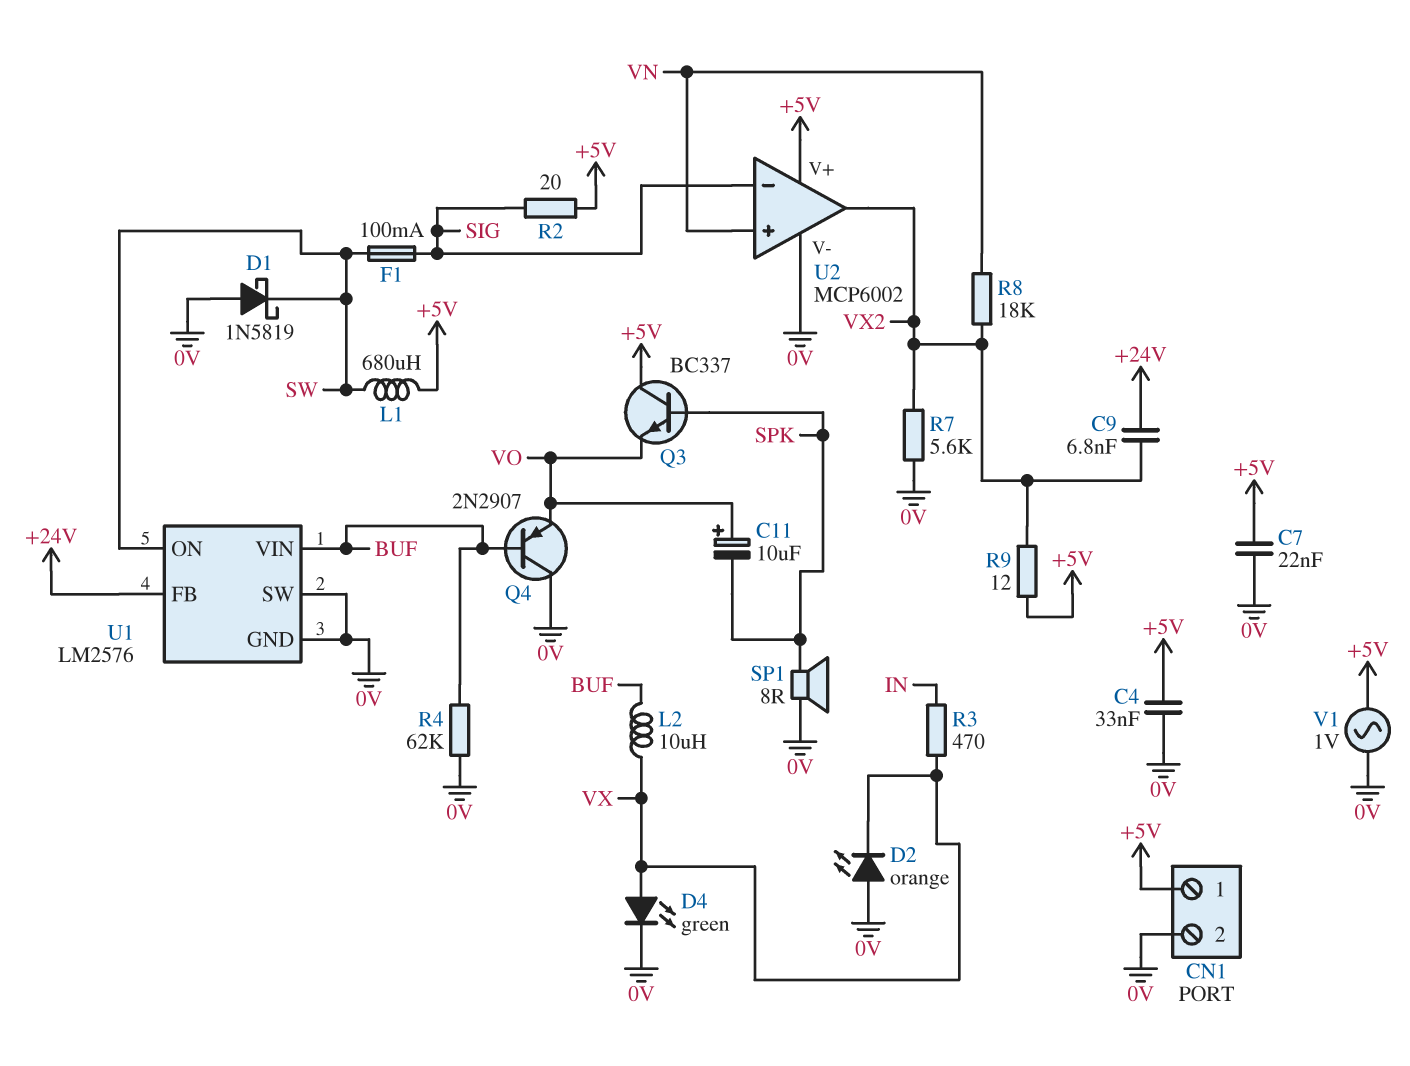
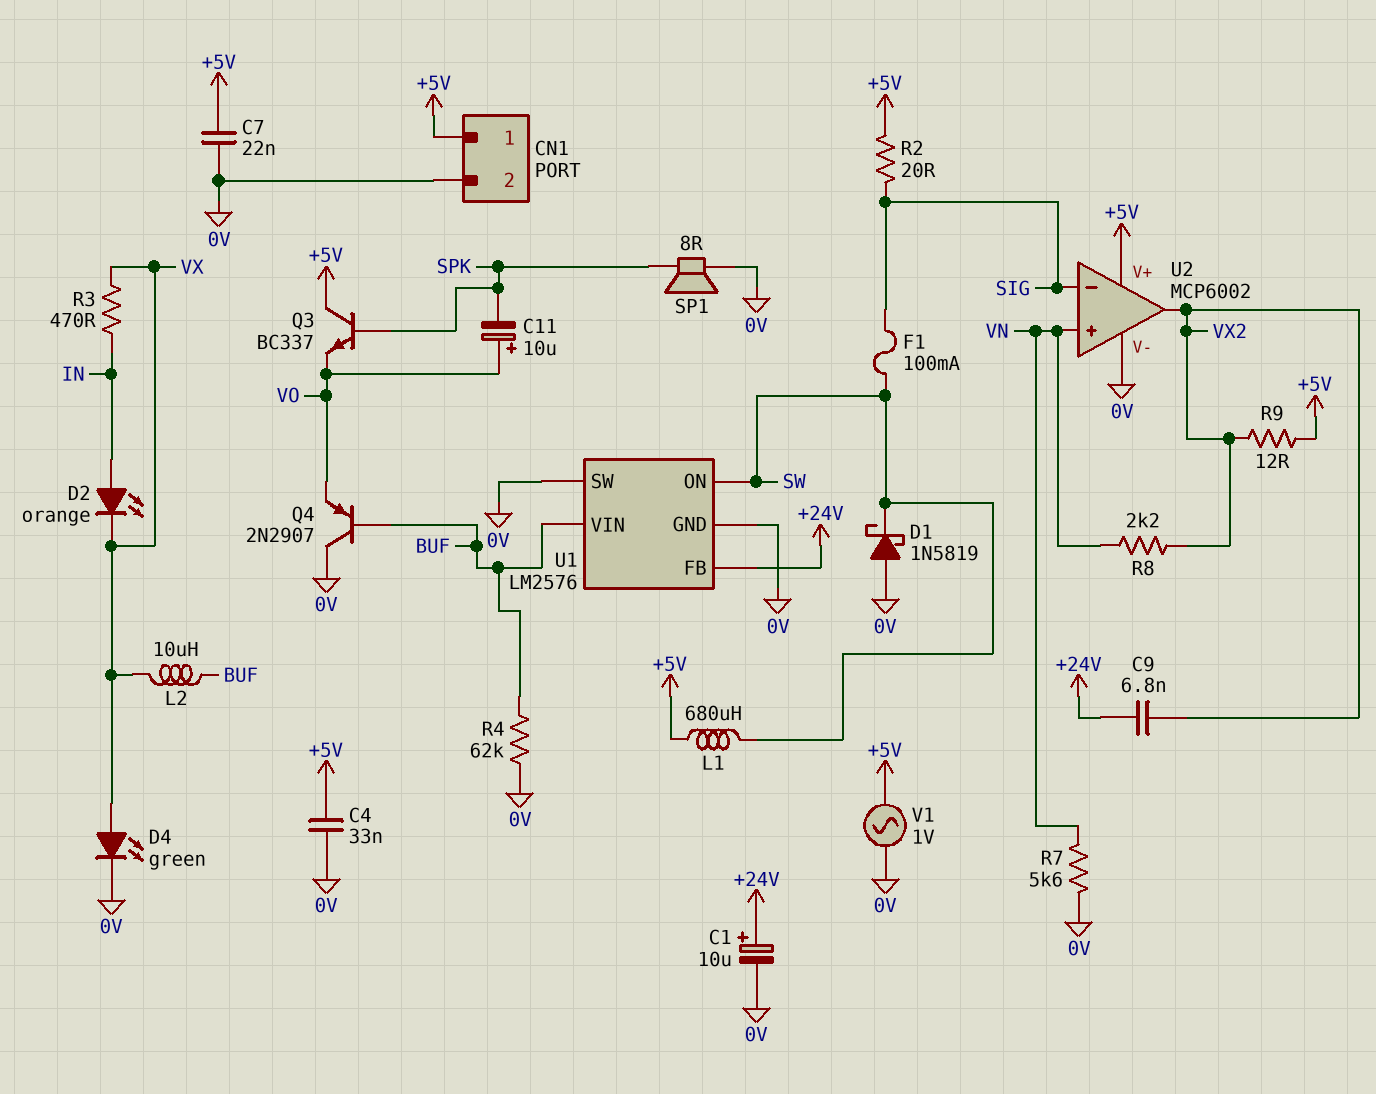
C1: none -> 10uF (plus +24V, minus 0V)
D2: LED orange (A 0V, K VX) -> LED orange (A IN, K VX)
R7: 5.6k (0V, VX2) -> 5.6k (0V, VN)
R8: 18k (VN, VX2) -> 2.2k (VN, VX2)

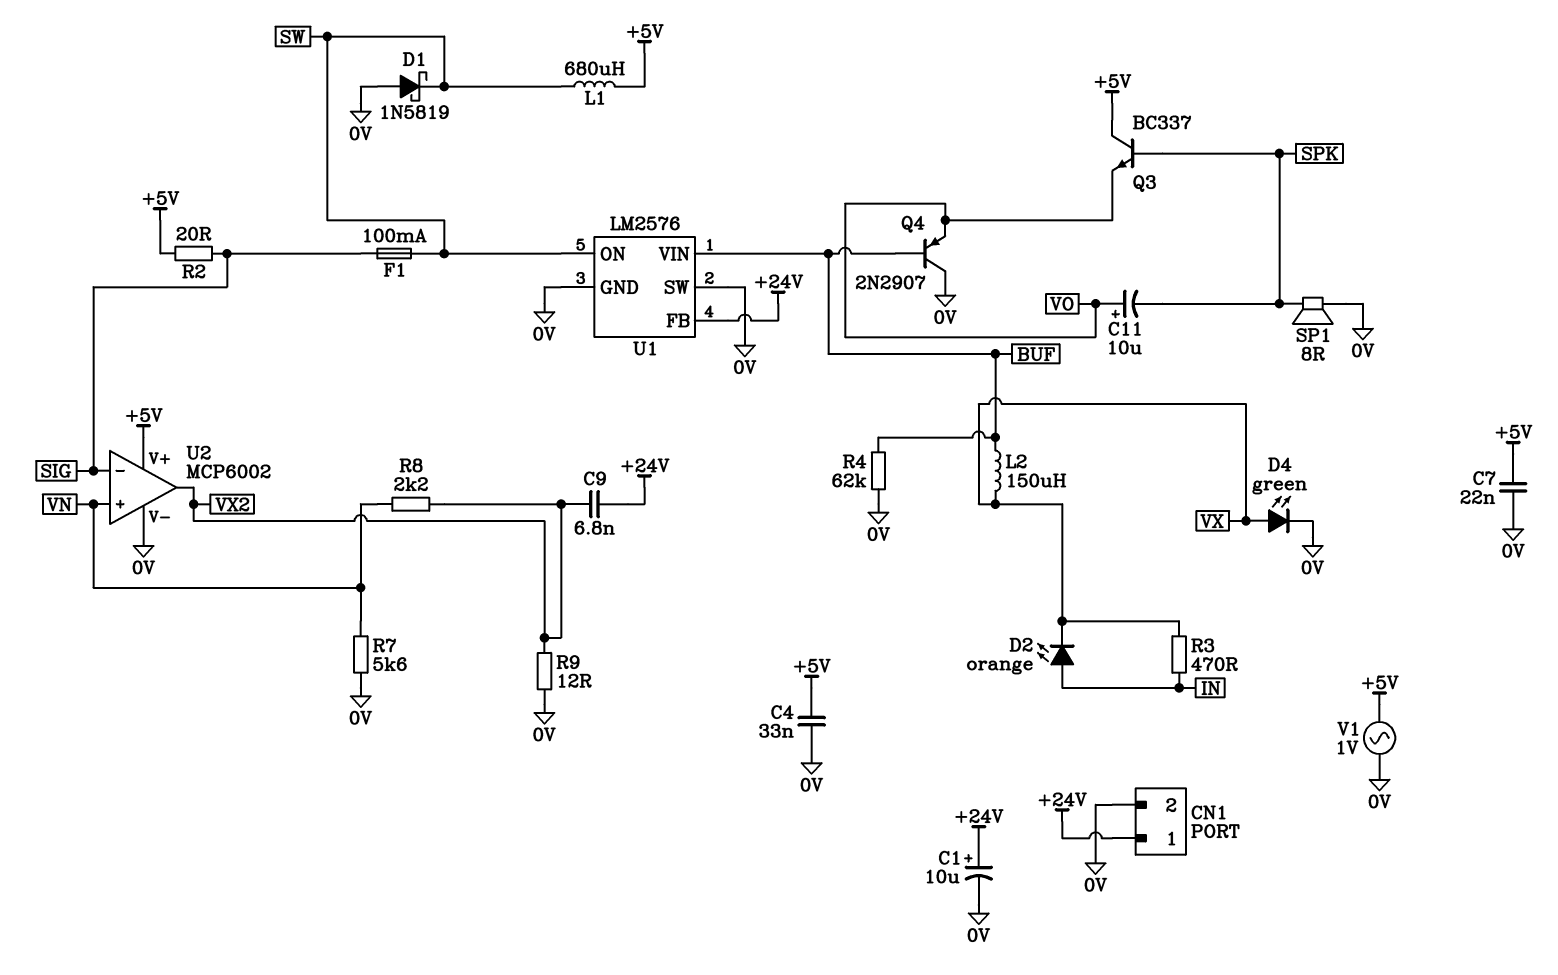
CN1 pin 1: +5V -> +24V
L2: 10uH (BUF, VX) -> 150uH (BUF, VX)
R9: 12 (+5V, VX2) -> 12 (0V, VX2)

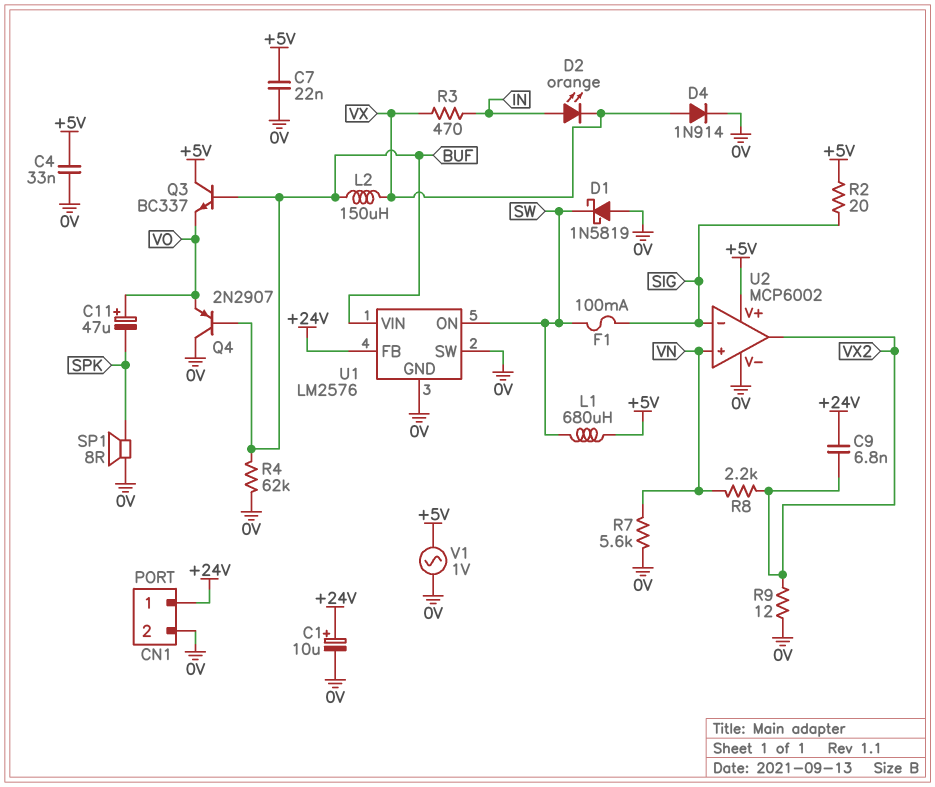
C11: 10uF (plus VO, minus SPK) -> 47uF (plus VO, minus SPK)
D4: LED green (A VX, K 0V) -> diode 1N914 (A VX, K 0V)
Q3: NPN BC337 (B SPK, C +5V, E VO) -> NPN BC337 (B BUF, C +5V, E VO)

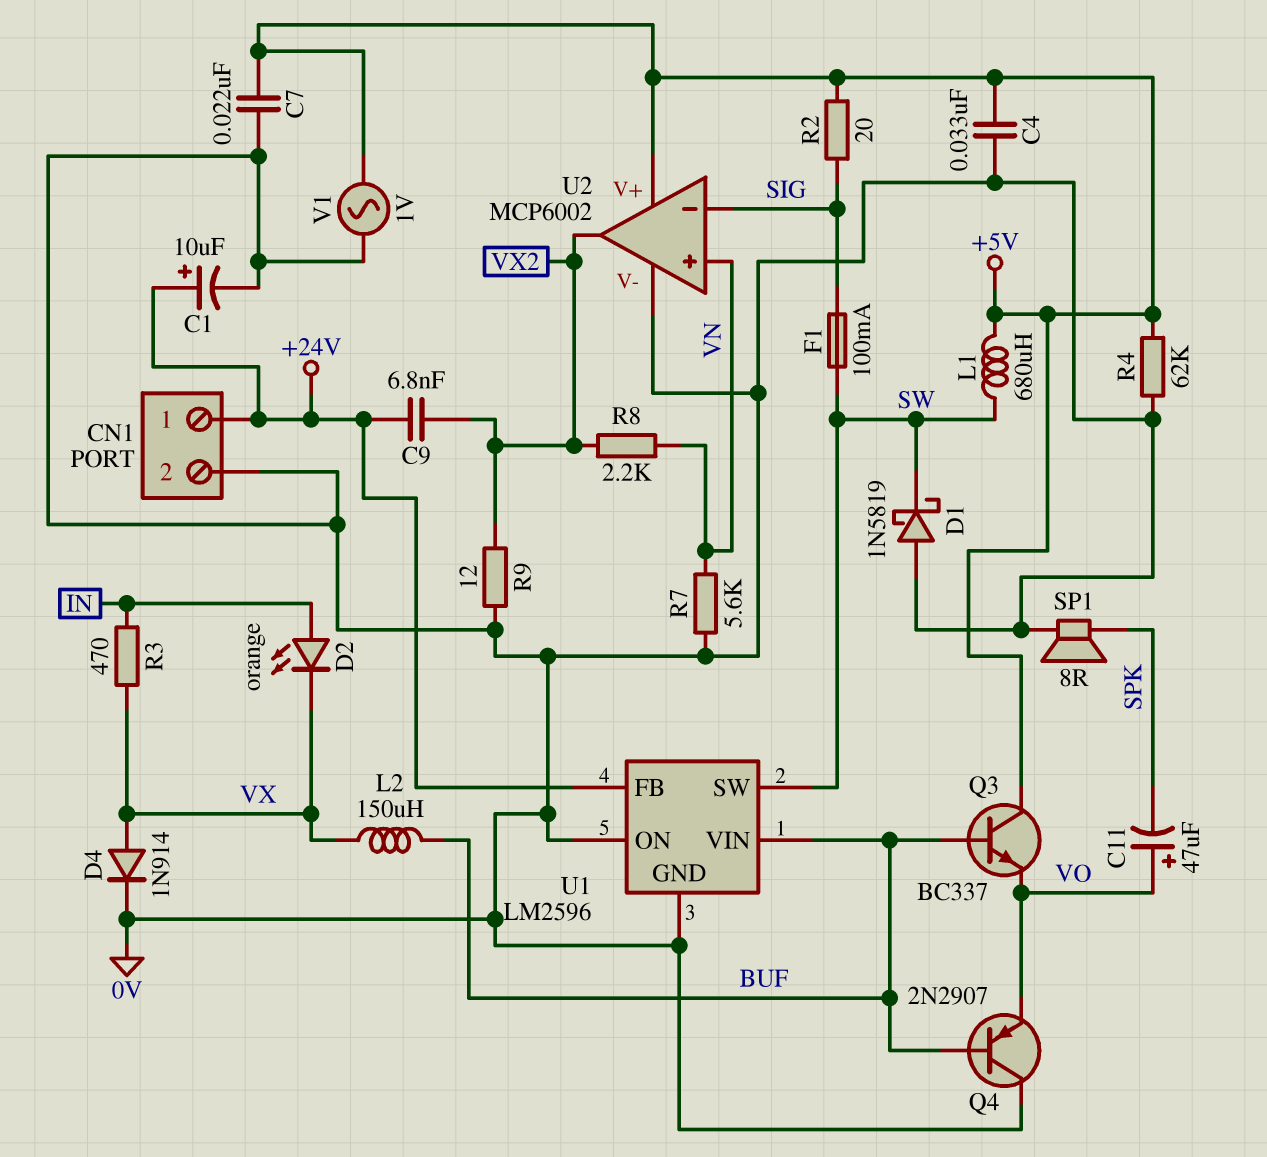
R4: 62k (0V, BUF) -> 62k (+5V, 0V)
U1: LM2576 -> LM2596
U1 pin ON: SW -> 0V
U1 pin SW: 0V -> SW

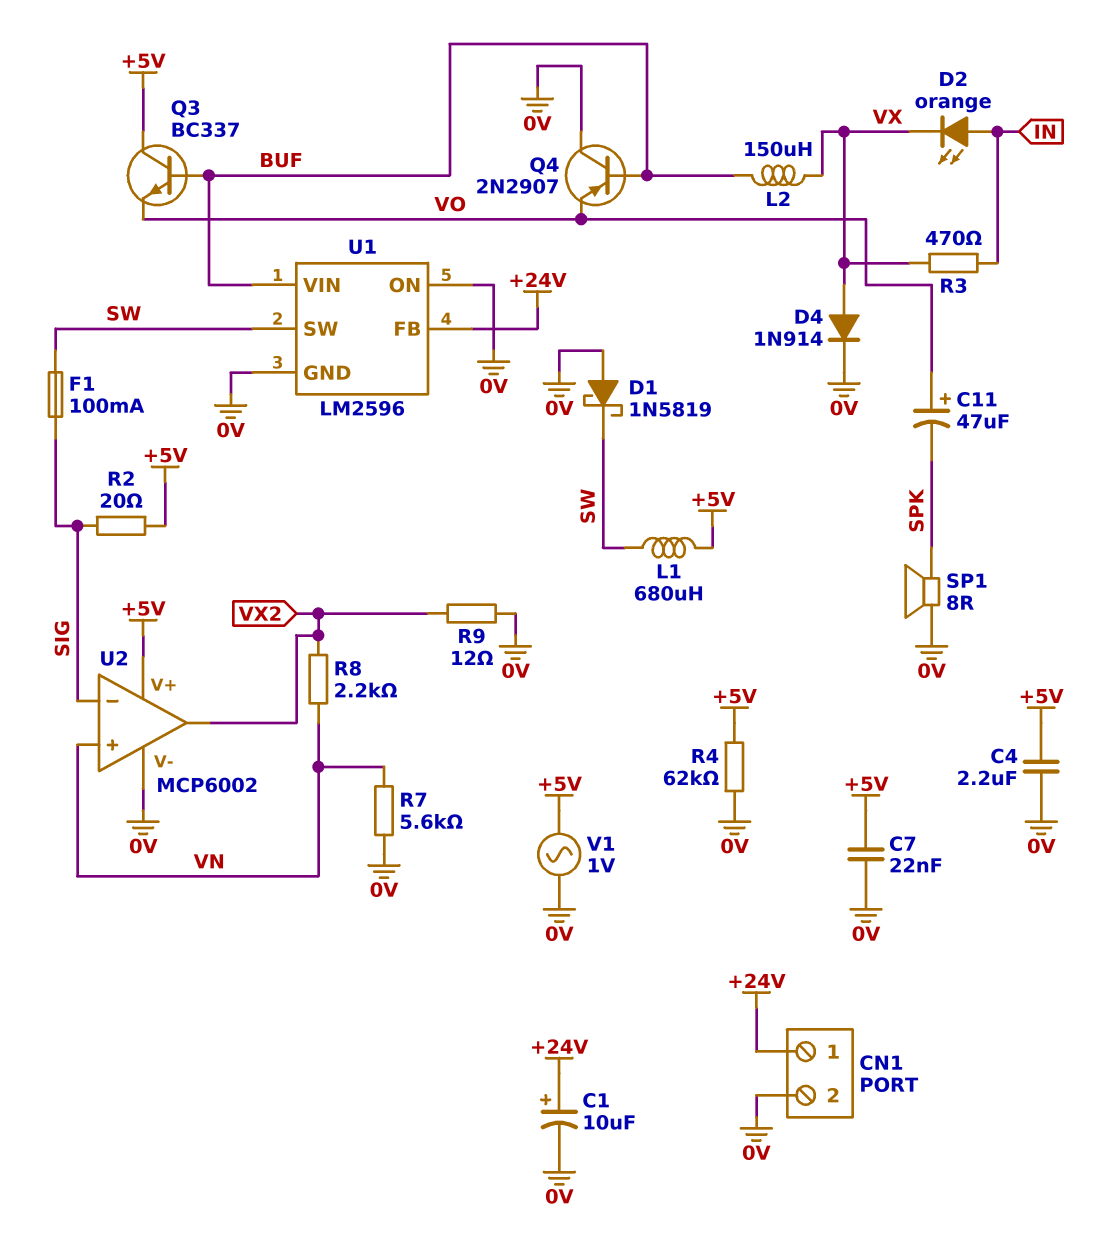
C4: 33nF (+5V, 0V) -> 2.2uF (+5V, 0V)
C9: 6.8nF (+24V, VX2) -> none

